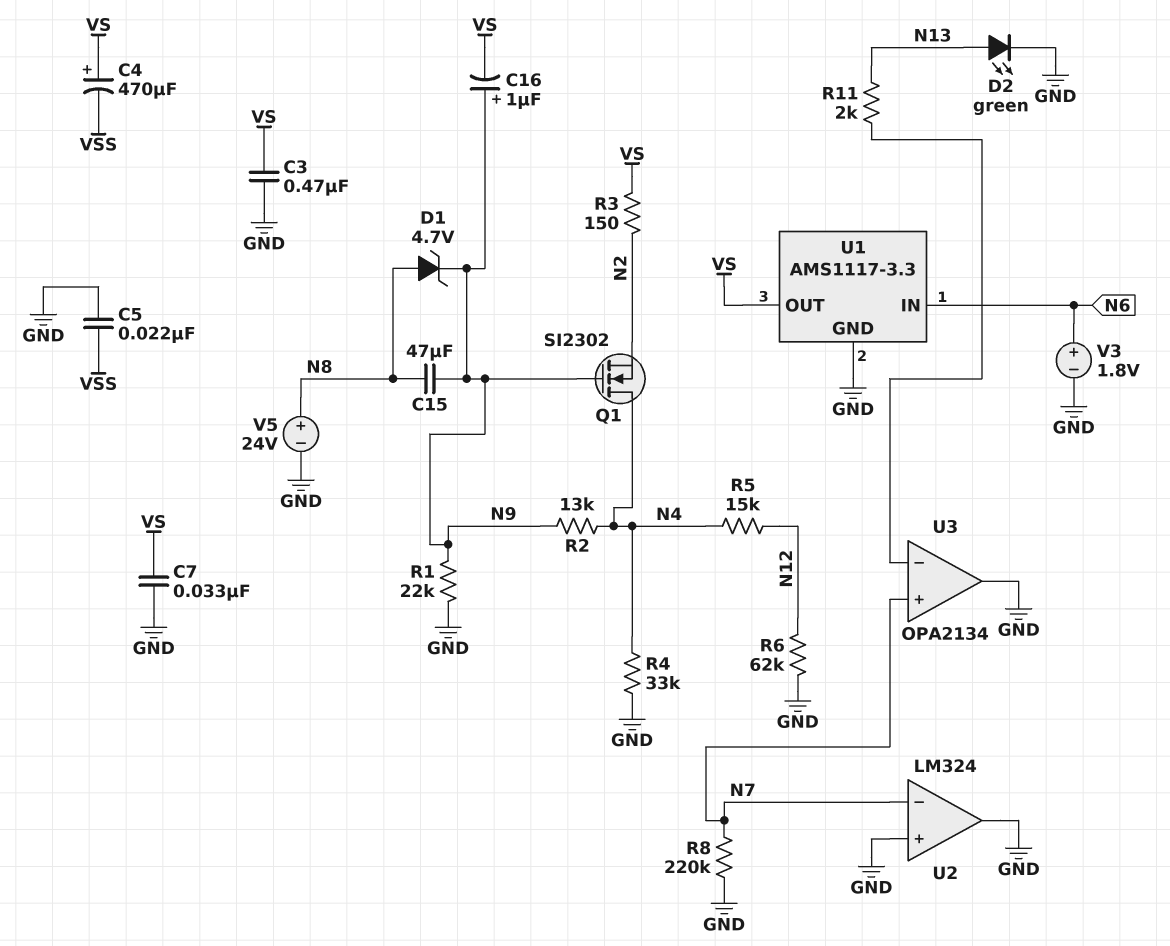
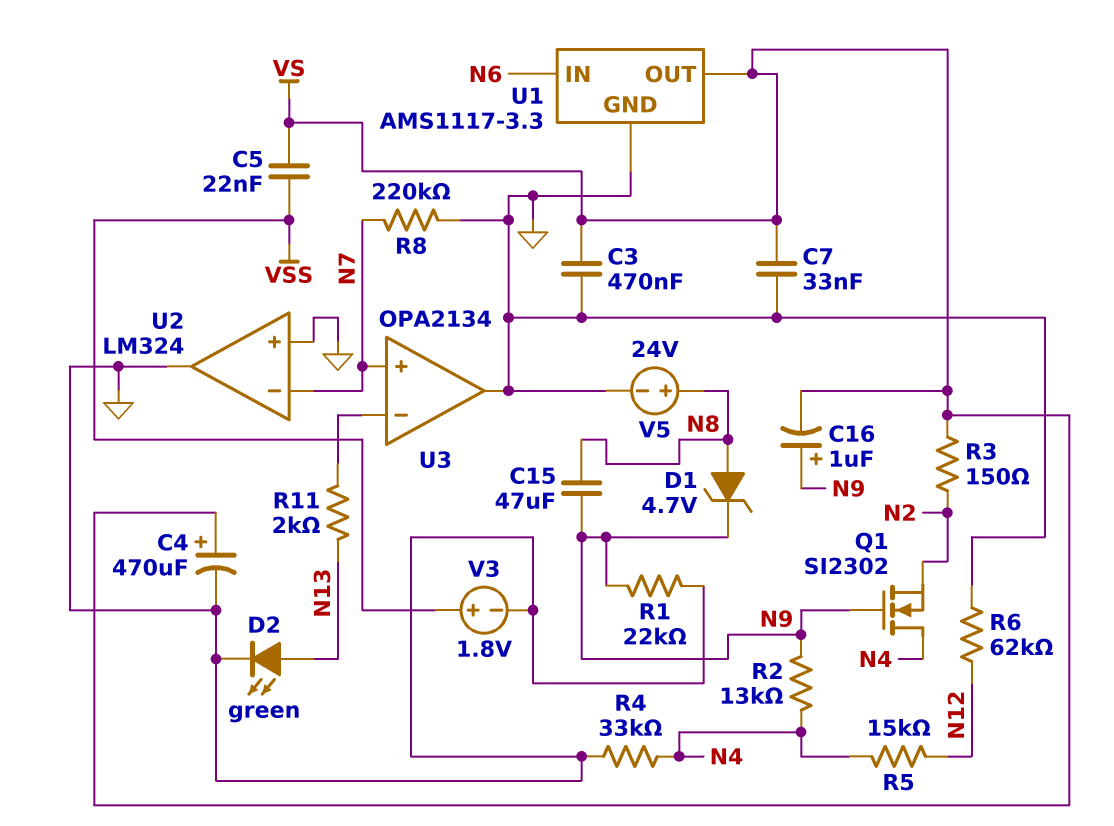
C4: 470uF (plus VS, minus VSS) -> 470uF (plus VS, minus GND)
C5: 22nF (GND, VSS) -> 22nF (VS, VSS)
V3: 1.8V (plus N6, minus GND) -> 1.8V (plus VSS, minus GND)

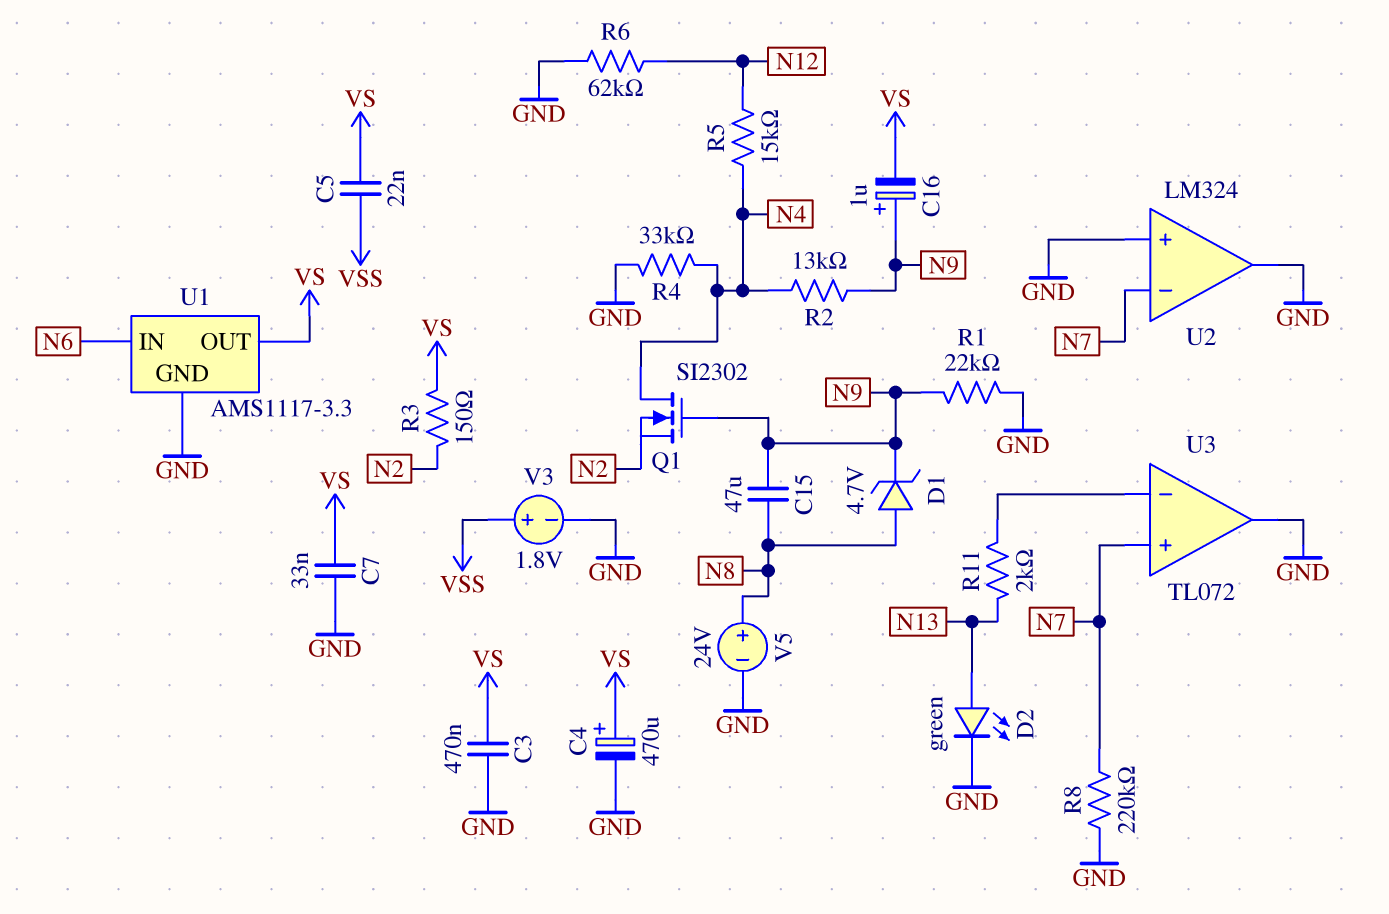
U3: OPA2134 -> TL072

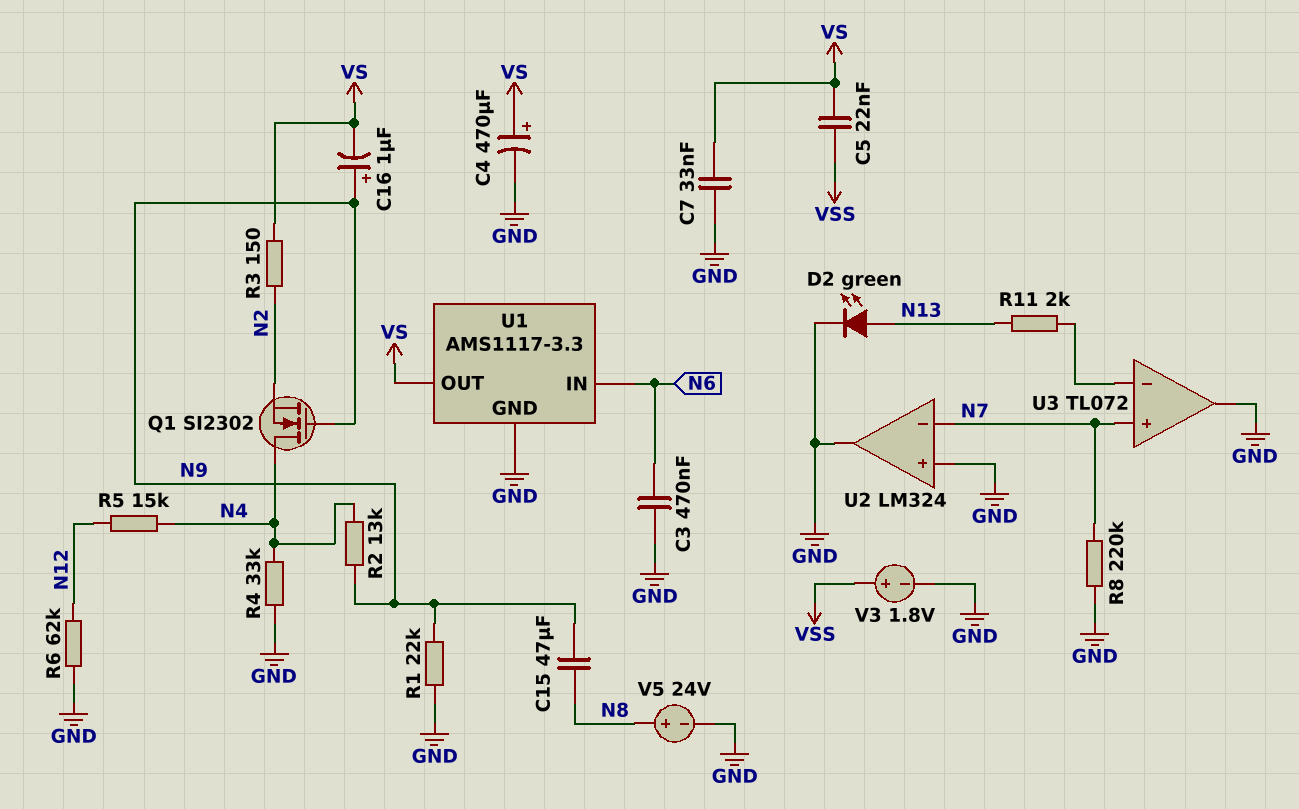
C3: 470nF (GND, VS) -> 470nF (GND, N6)
D1: zener 4.7V (A N8, K N9) -> none

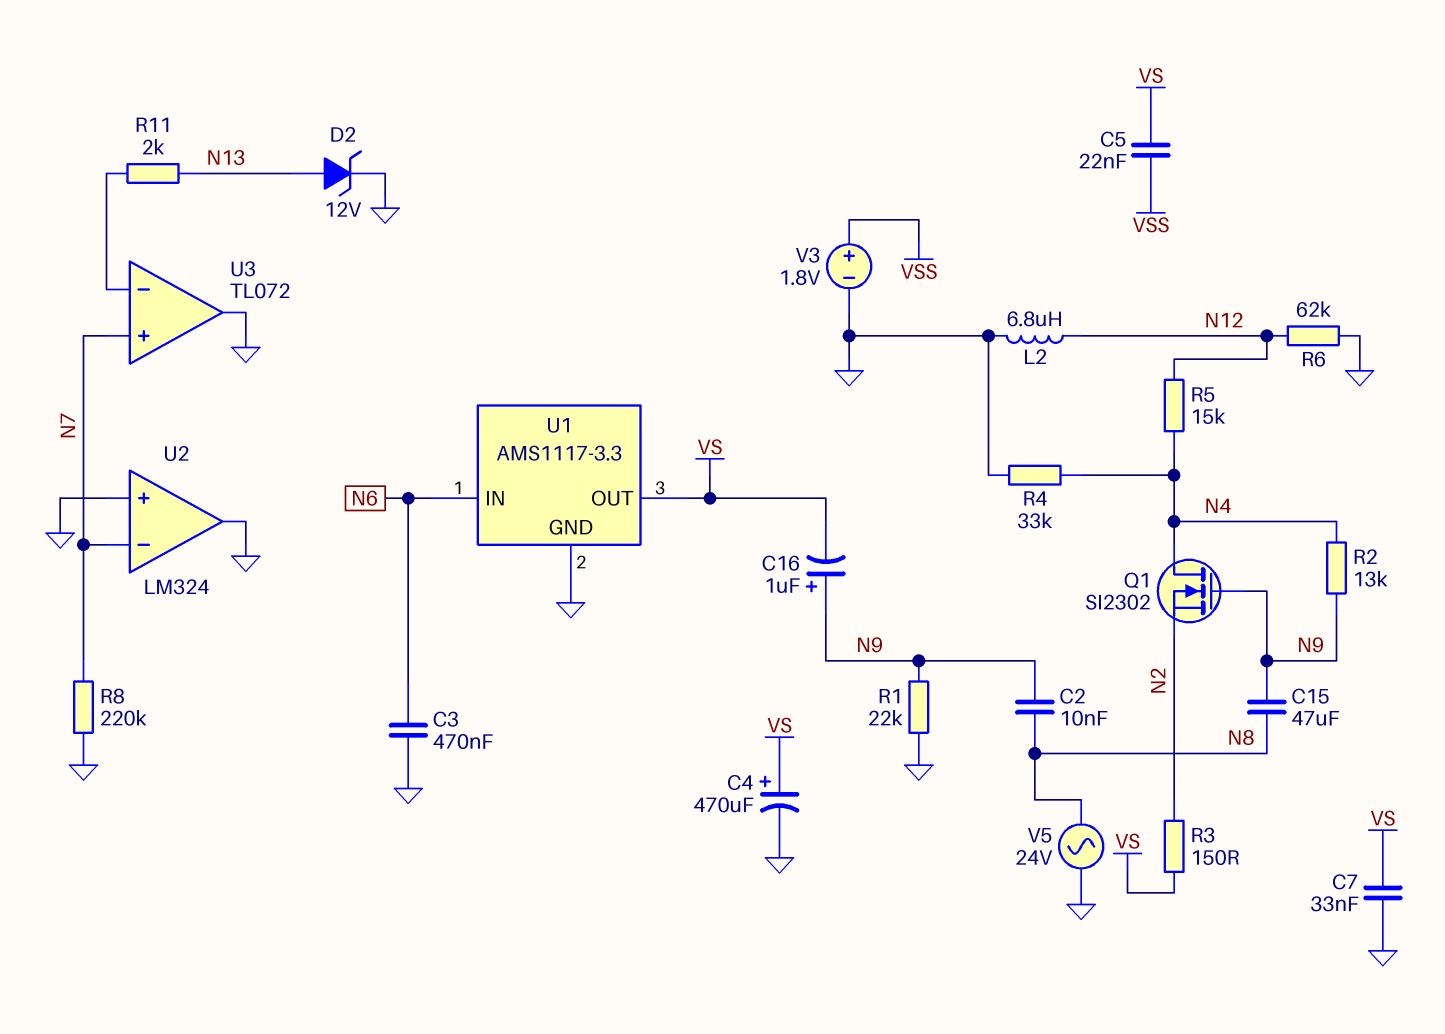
C2: none -> 10nF (N8, N9)
D2: LED green (A N13, K GND) -> zener 12V (A N13, K GND)
L2: none -> 6.8uH (GND, N12)
V5: 24V (plus N8, minus GND) -> AC 24V (GND, N8)

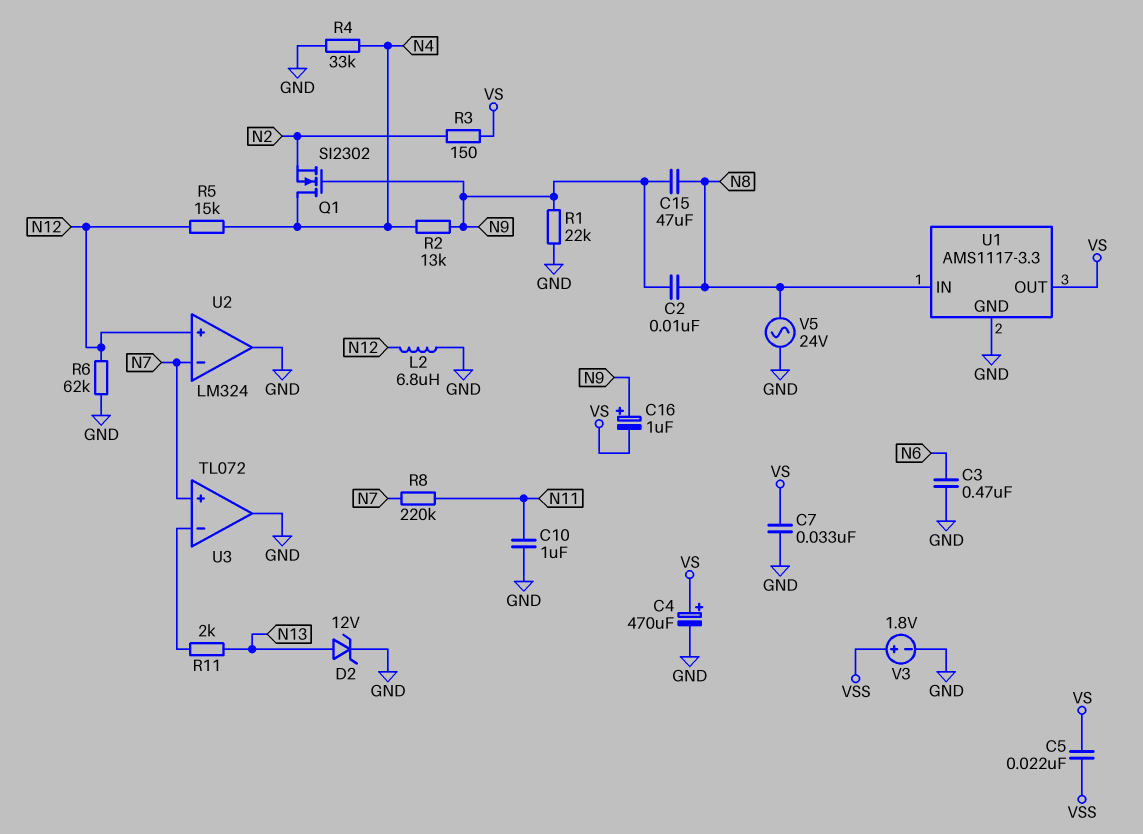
C10: none -> 1uF (GND, N11)
R8: 220k (GND, N7) -> 220k (N7, N11)
U1 pin IN: N6 -> N8
U2 pin in+: GND -> N12

